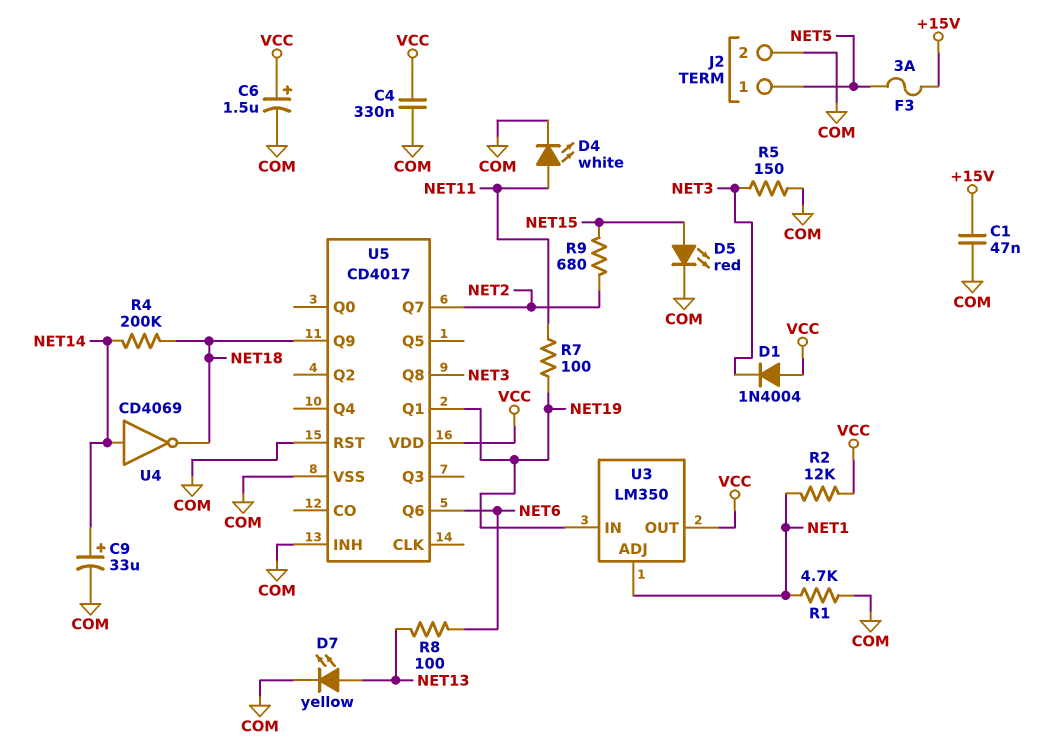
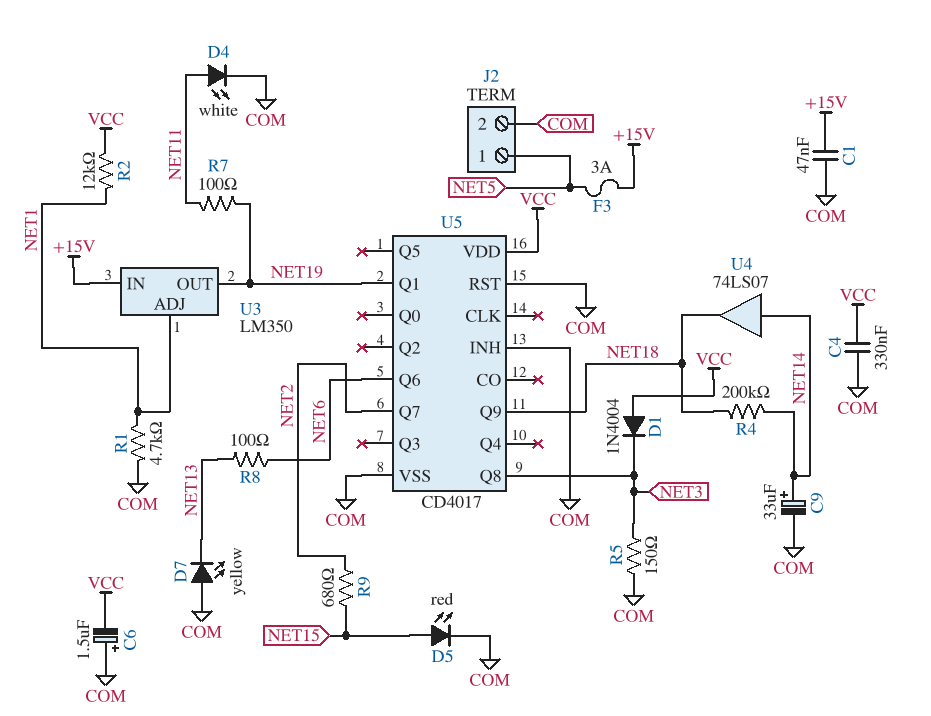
C6: 1.5uF (plus VCC, minus COM) -> 1.5uF (plus COM, minus VCC)
D7: LED yellow (A NET13, K COM) -> LED yellow (A COM, K NET13)
U3 pin IN: NET19 -> +15V
U3 pin OUT: VCC -> NET19
U4: NOT CD4069 (in NET14, out NET18) -> buffer 74LS07 (in NET14, out NET18)

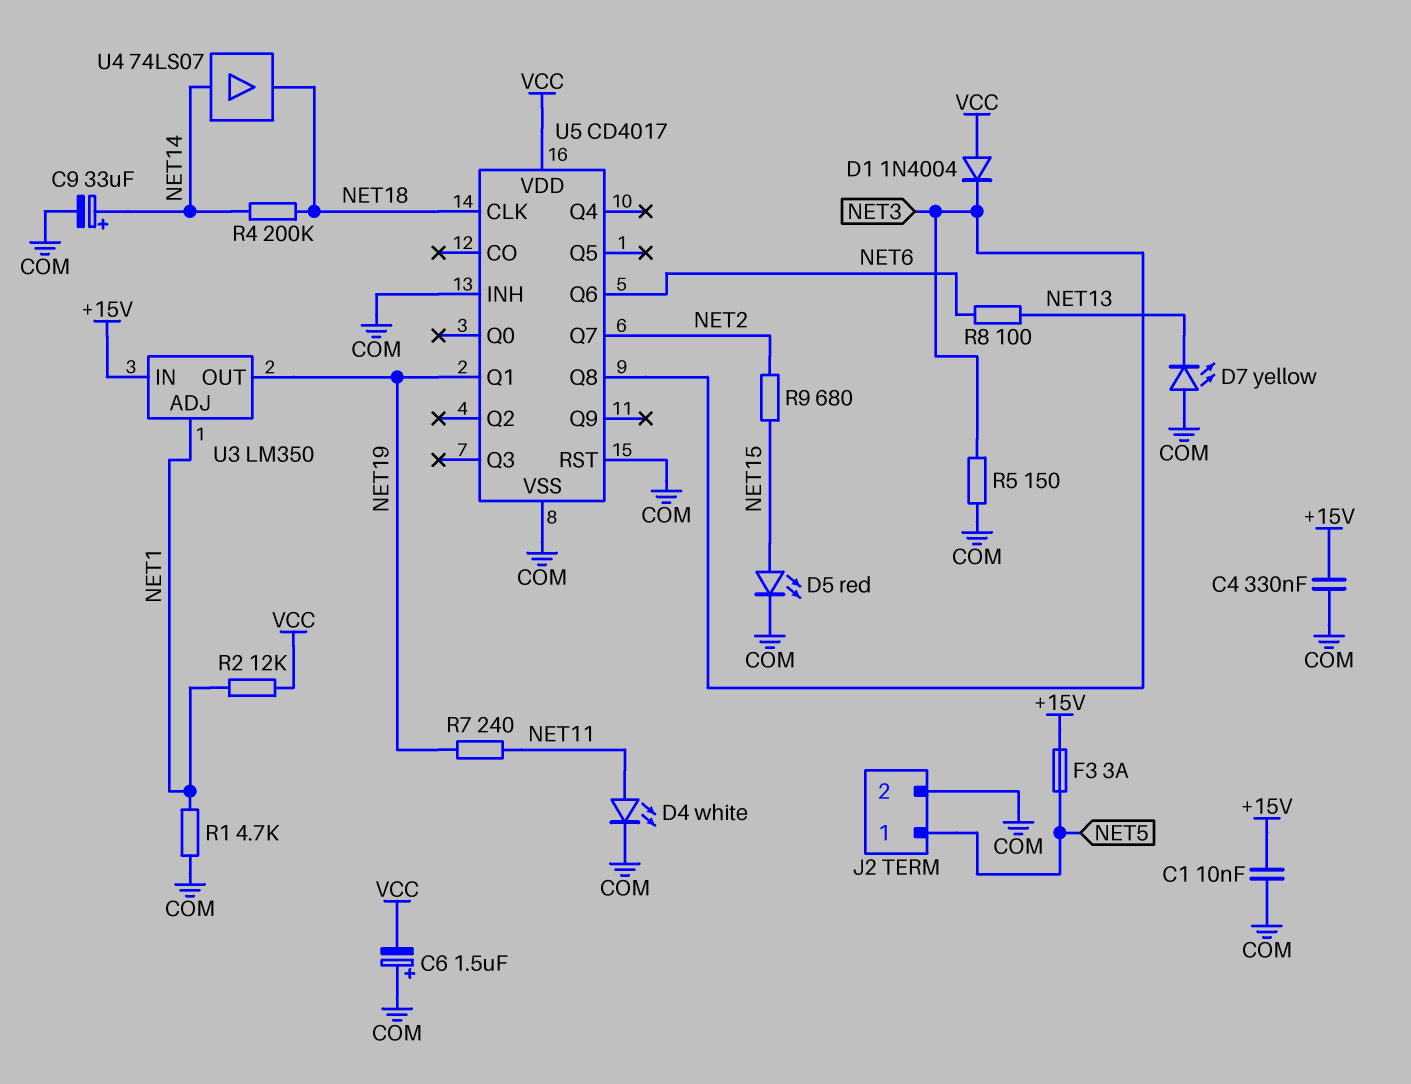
C1: 47nF (+15V, COM) -> 10nF (+15V, COM)
C4: 330nF (COM, VCC) -> 330nF (+15V, COM)
R7: 100 (NET11, NET19) -> 240 (NET11, NET19)
U5 pin CLK: none -> NET18
U5 pin Q9: NET18 -> none

